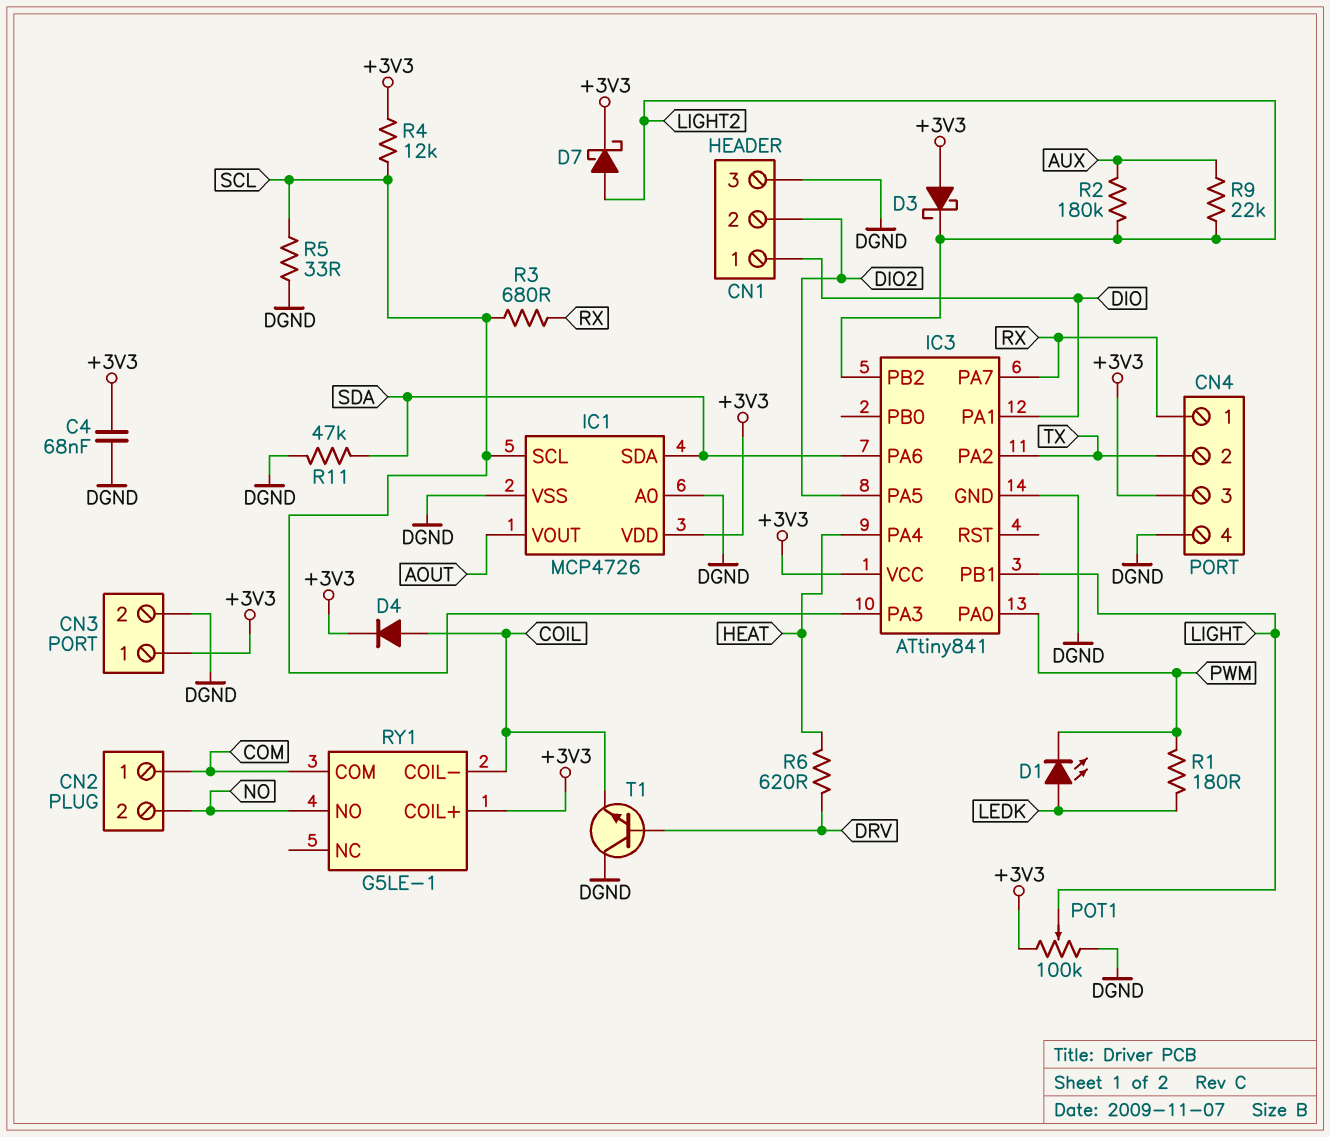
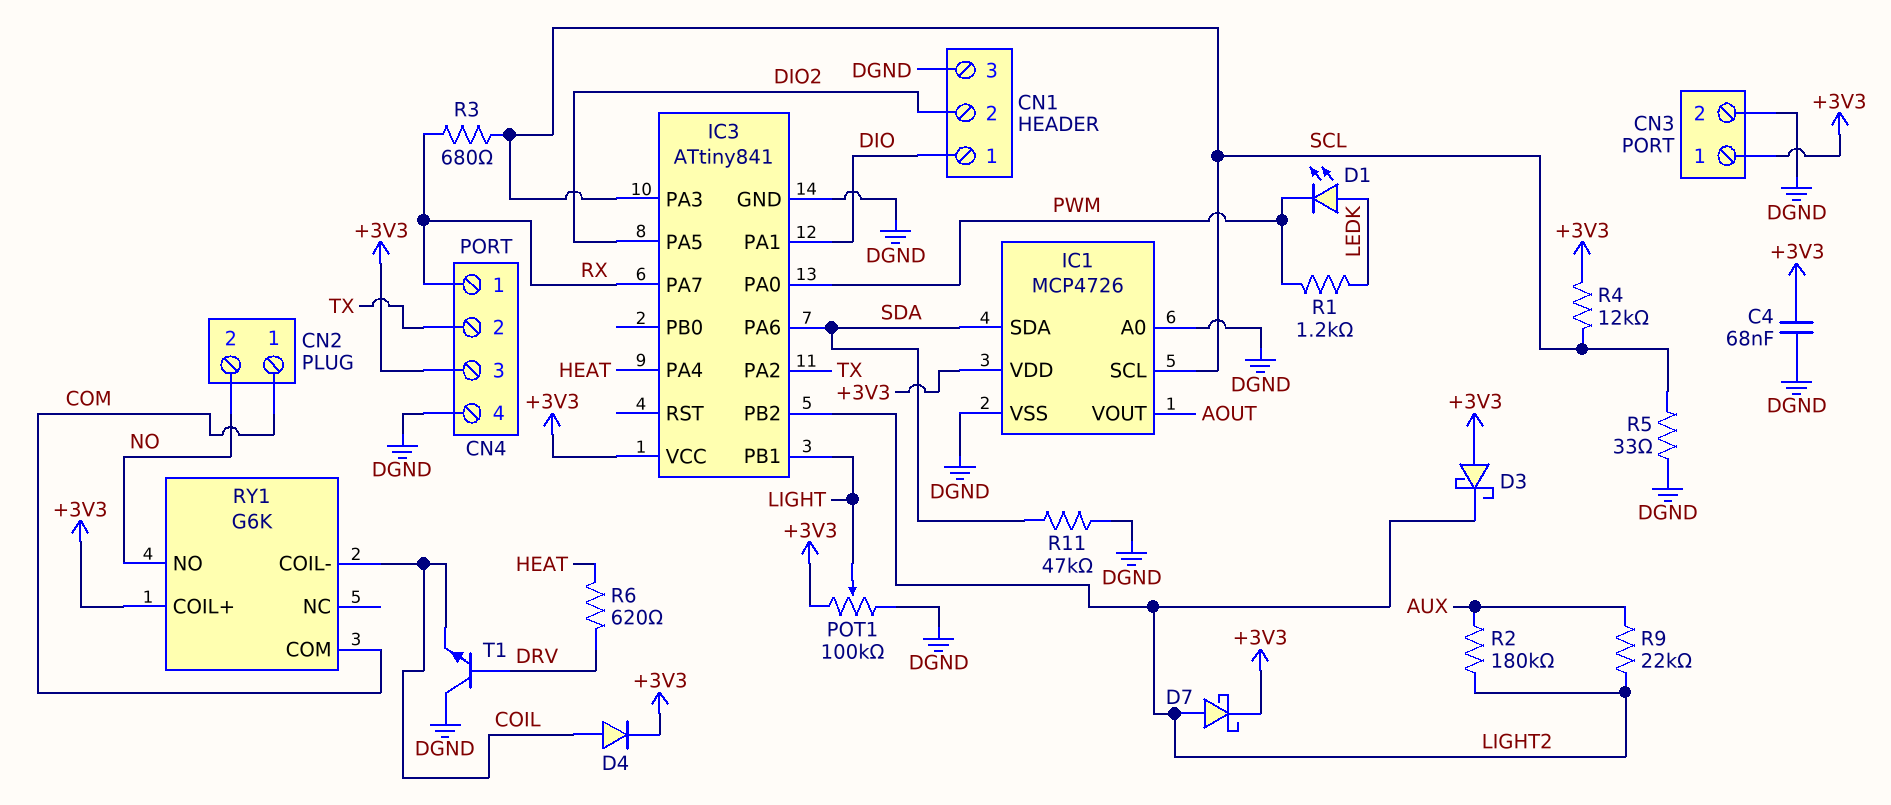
R1: 180 (LEDK, PWM) -> 1.2k (LEDK, PWM)
RY1: G5LE-1 -> G6K

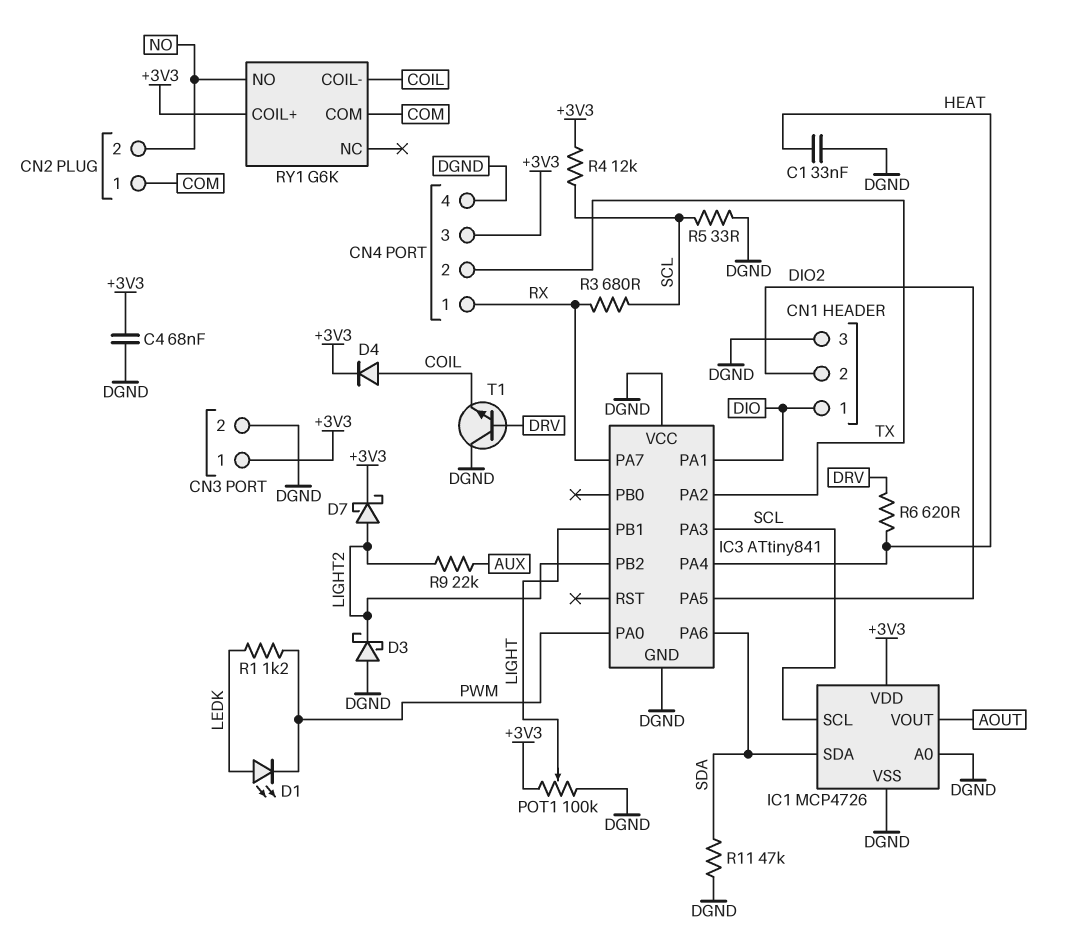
C1: none -> 33nF (DGND, HEAT)
D3: schottky (A +3V3, K LIGHT2) -> schottky (A DGND, K LIGHT2)
IC3 pin VCC: +3V3 -> DGND
R2: 180k (AUX, LIGHT2) -> none

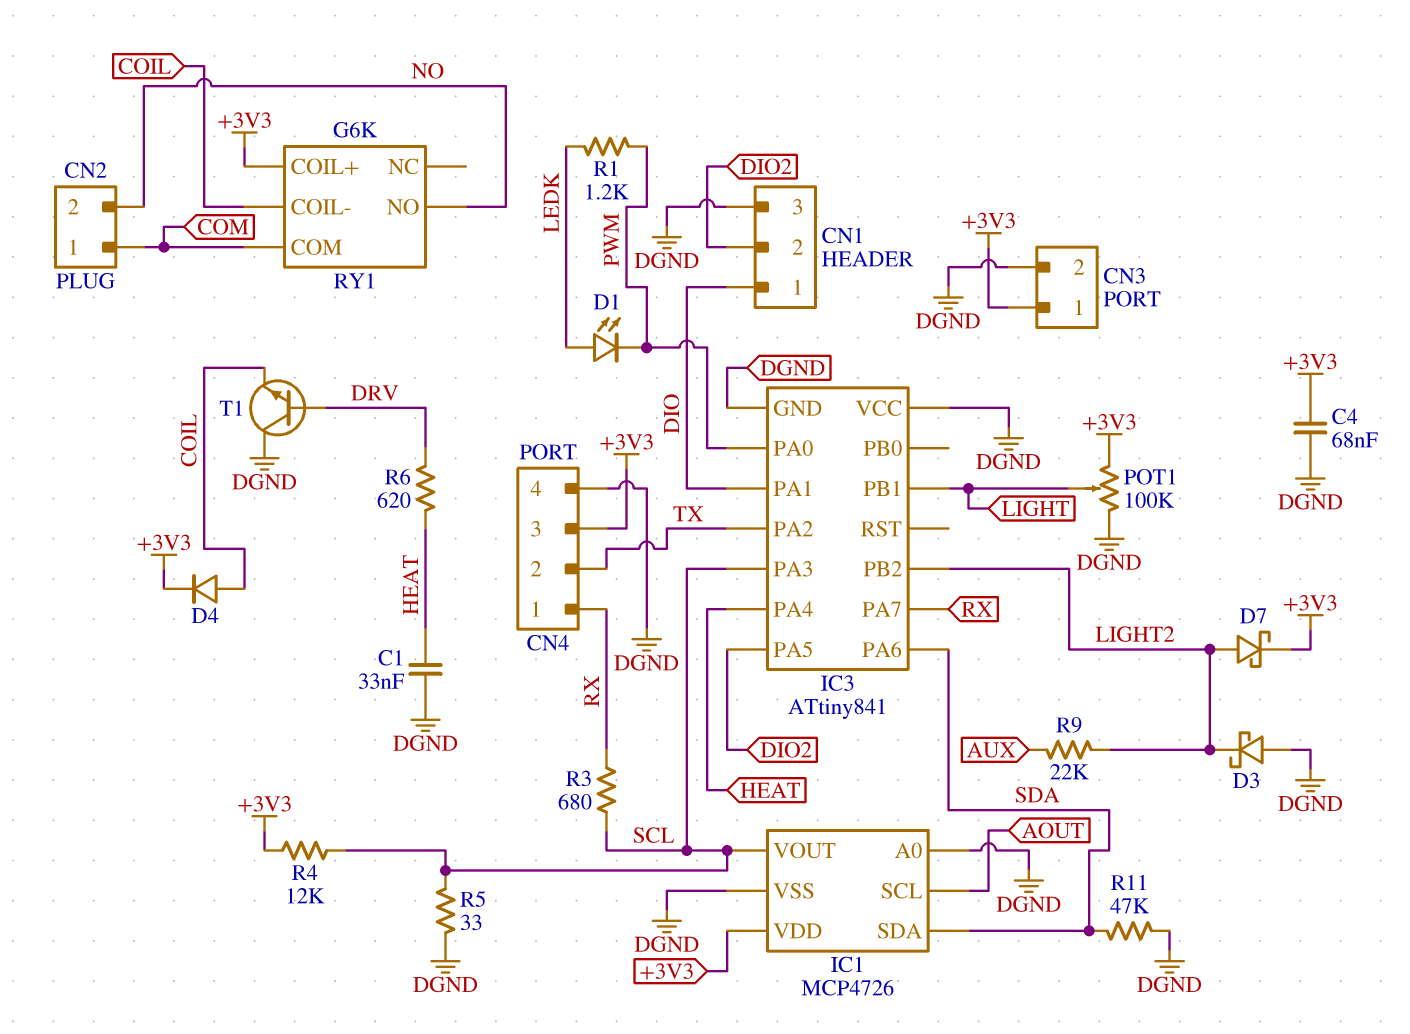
IC1 pin SCL: SCL -> AOUT
IC1 pin VOUT: AOUT -> SCL

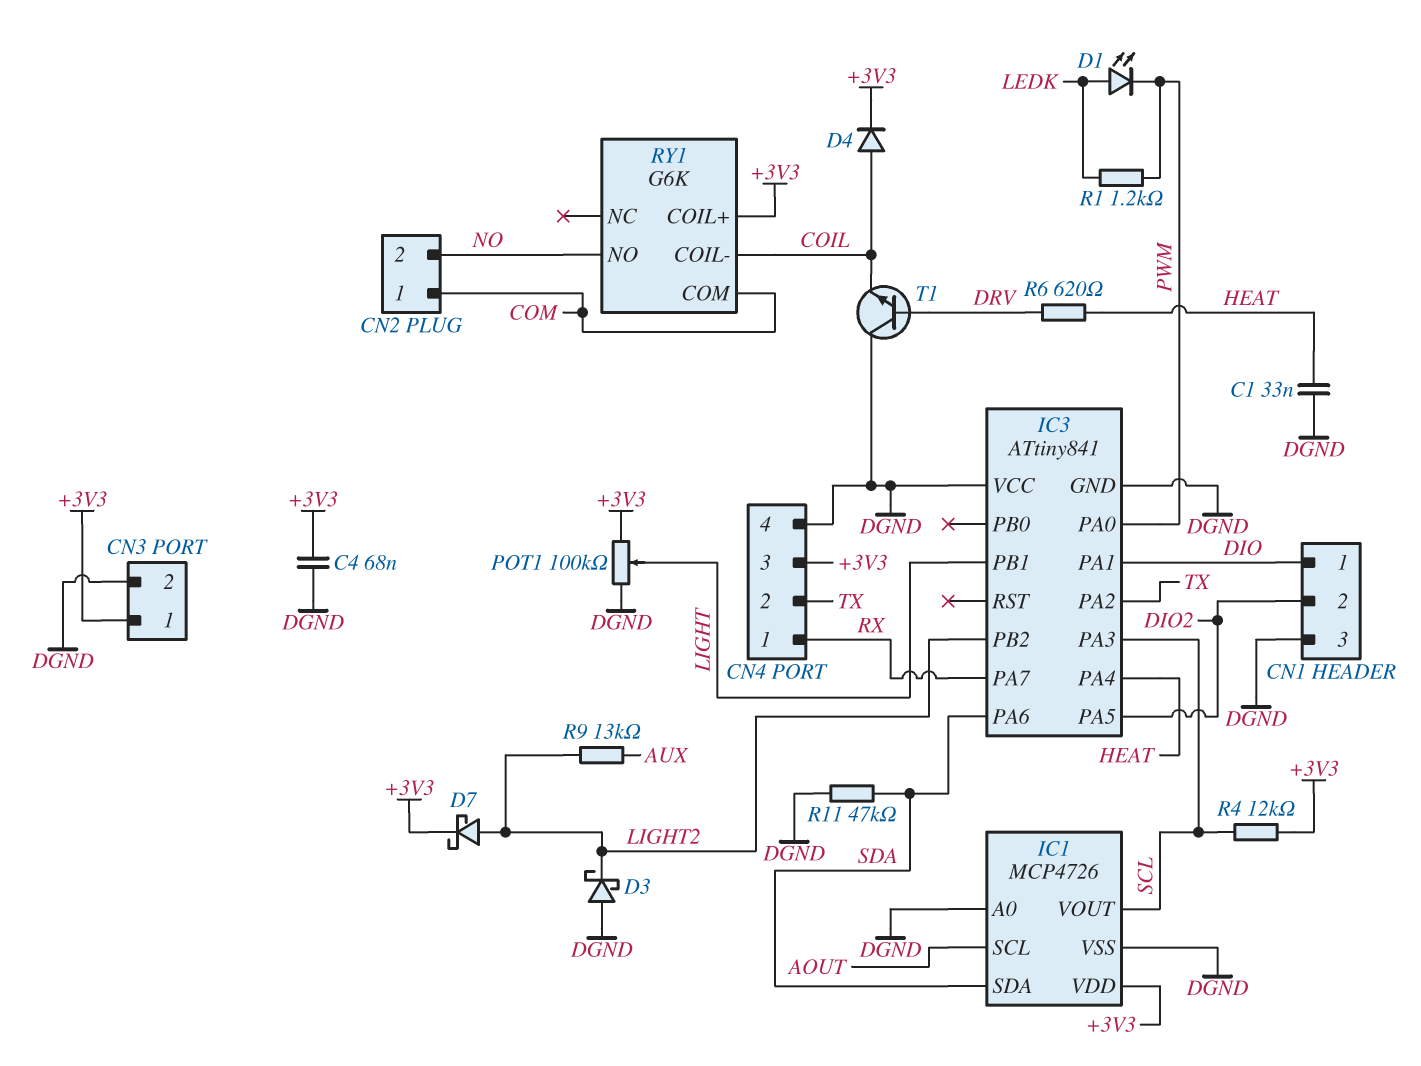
R3: 680 (RX, SCL) -> none
R5: 33 (DGND, SCL) -> none
R9: 22k (AUX, LIGHT2) -> 13k (AUX, LIGHT2)

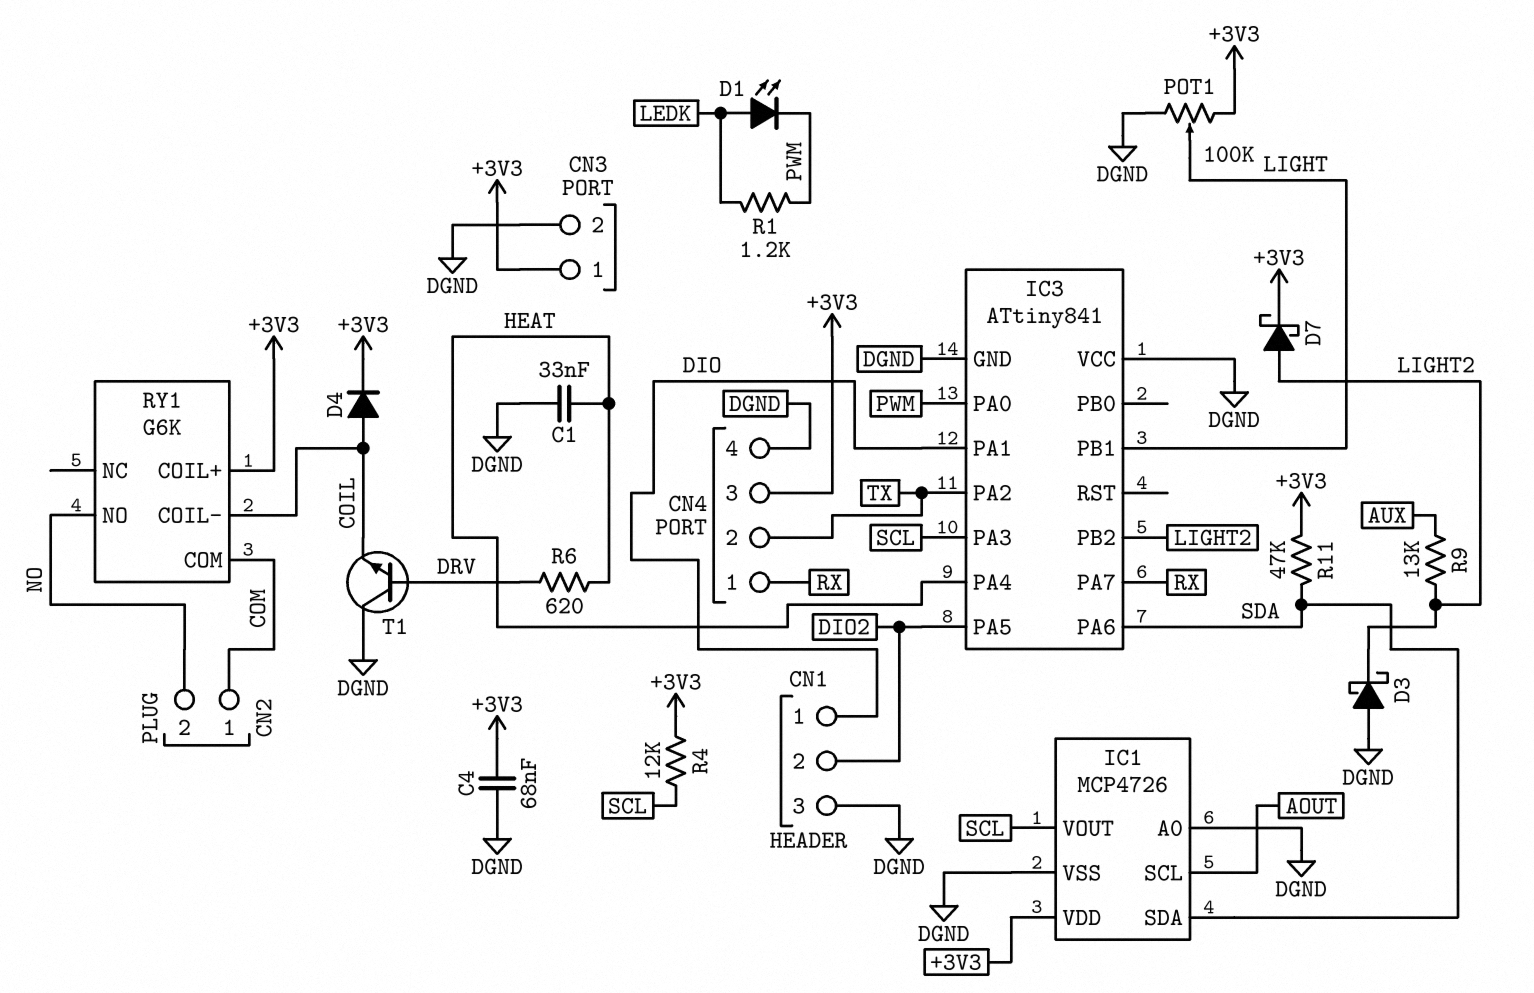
R11: 47k (DGND, SDA) -> 47k (+3V3, SDA)

